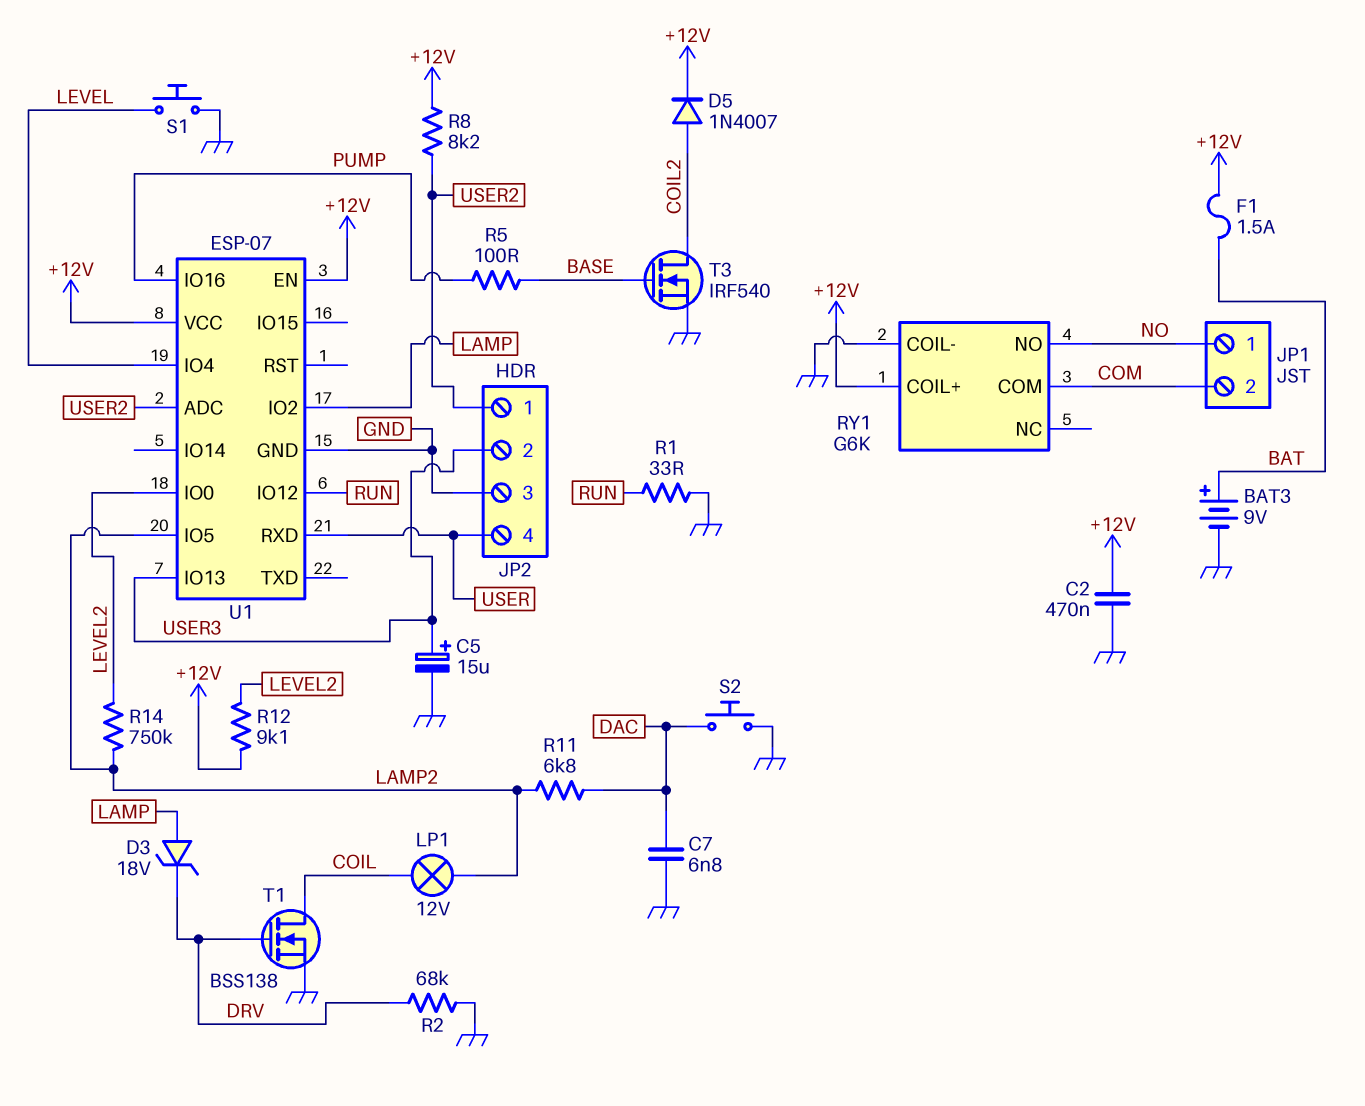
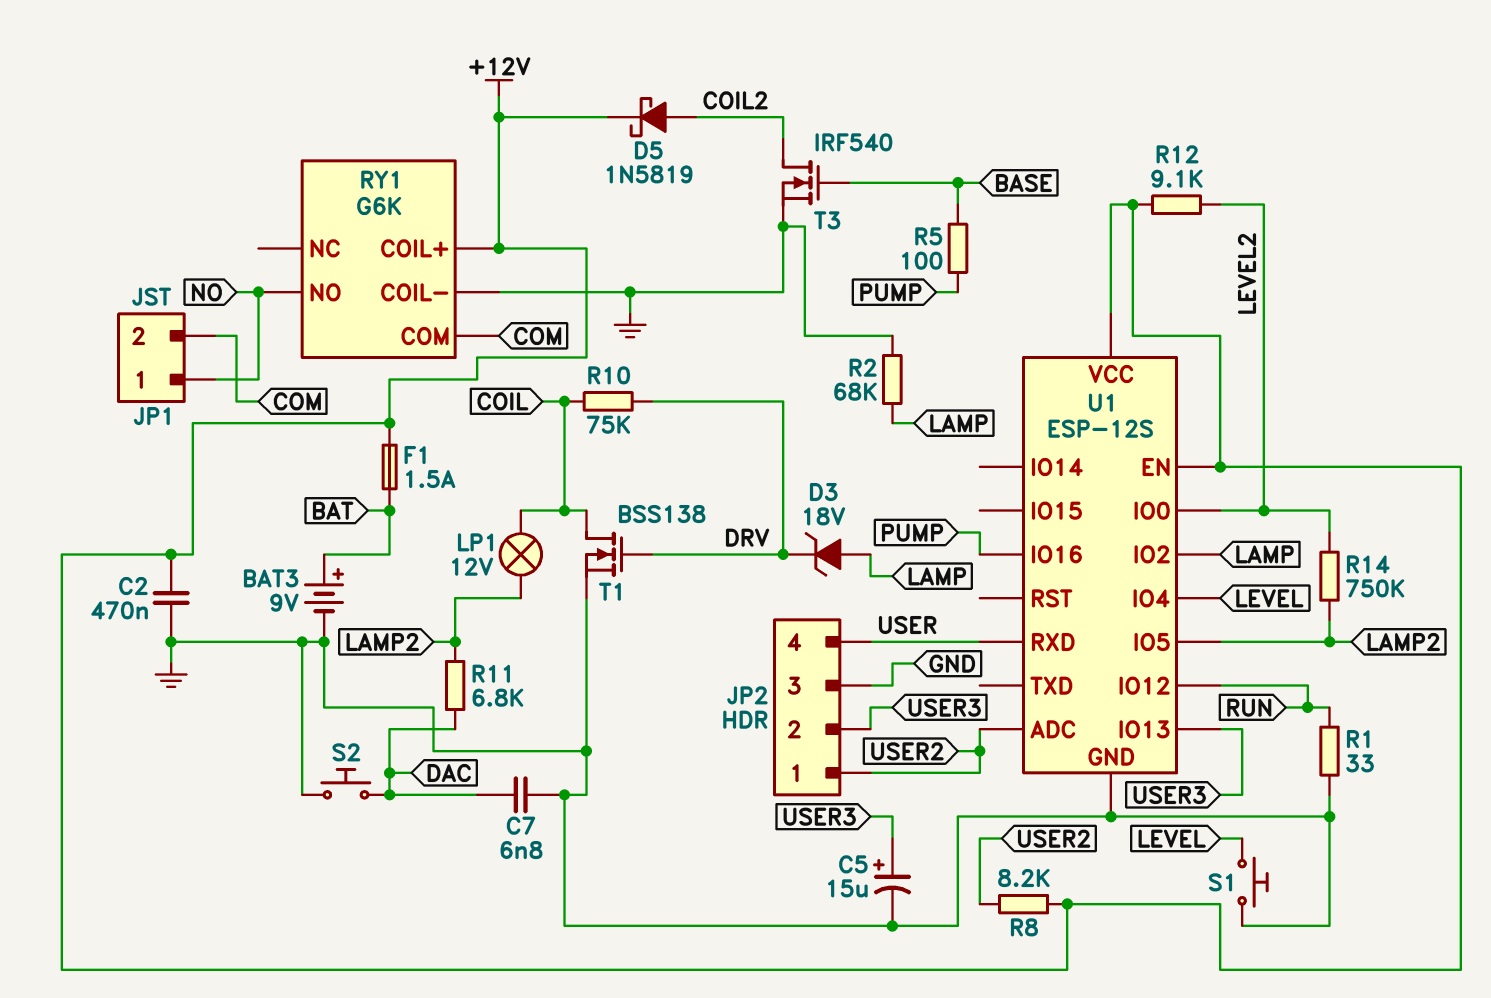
D5: diode 1N4007 (A COIL2, K +12V) -> schottky 1N5819 (A COIL2, K +12V)
R2: 68k (DRV, GND) -> 68k (GND, LAMP)
R10: none -> 75k (COIL, DRV)
U1: ESP-07 -> ESP-12S

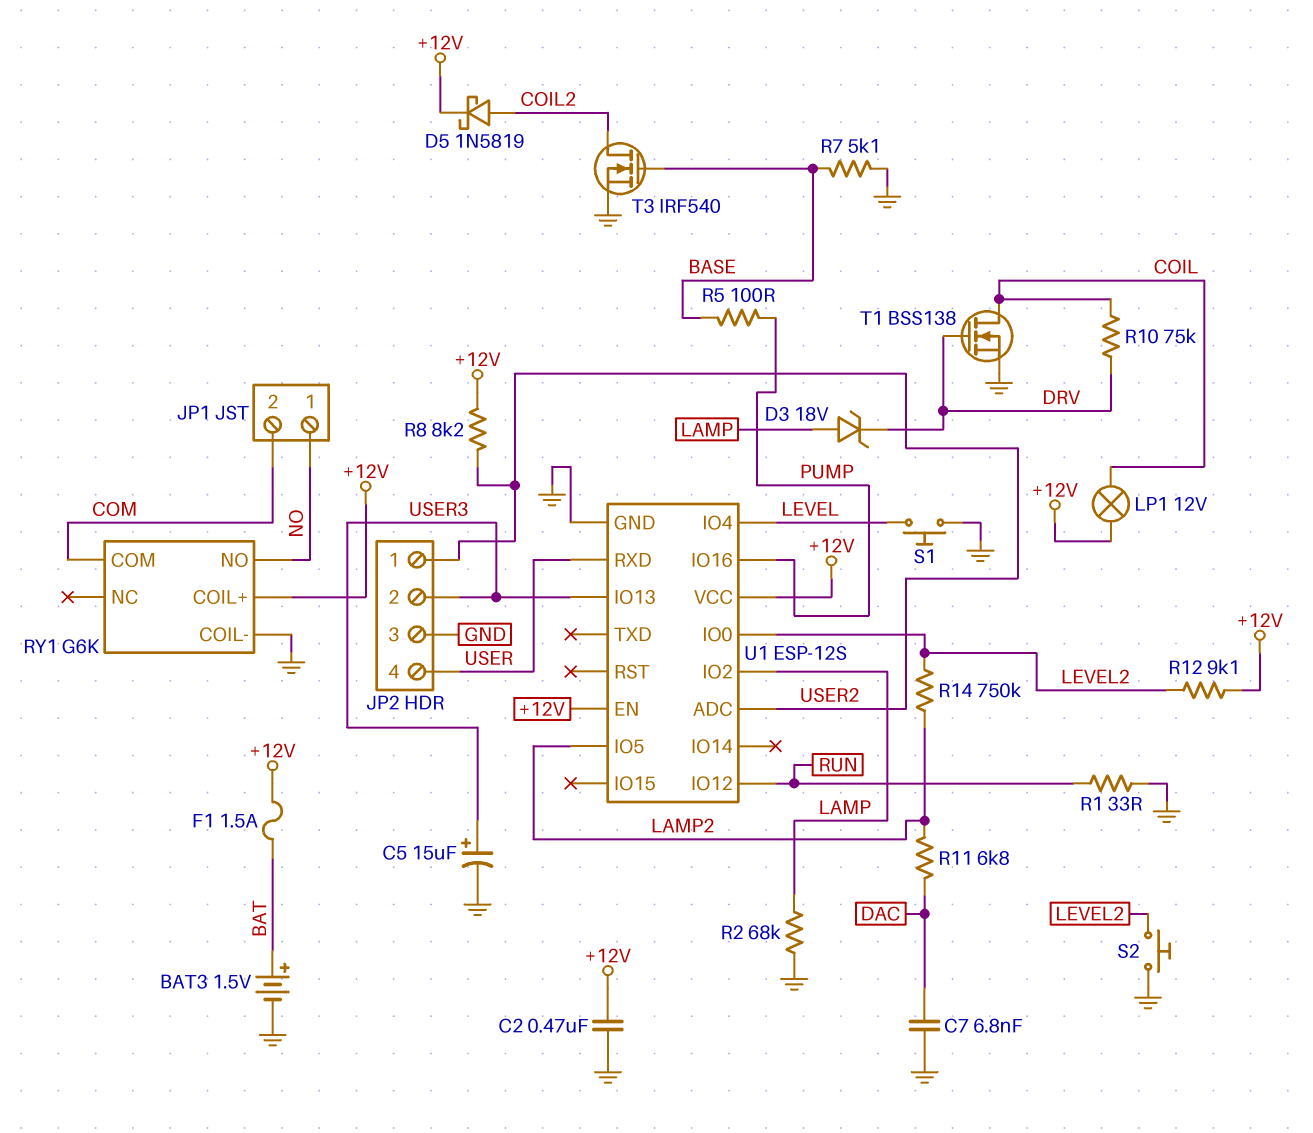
BAT3: 9V (plus BAT, minus GND) -> 1.5V (plus BAT, minus GND)
LP1: lamp 12V (COIL, LAMP2) -> lamp 12V (+12V, COIL)
R7: none -> 5.1k (BASE, GND)
S2: button (DAC, GND) -> button (GND, LEVEL2)

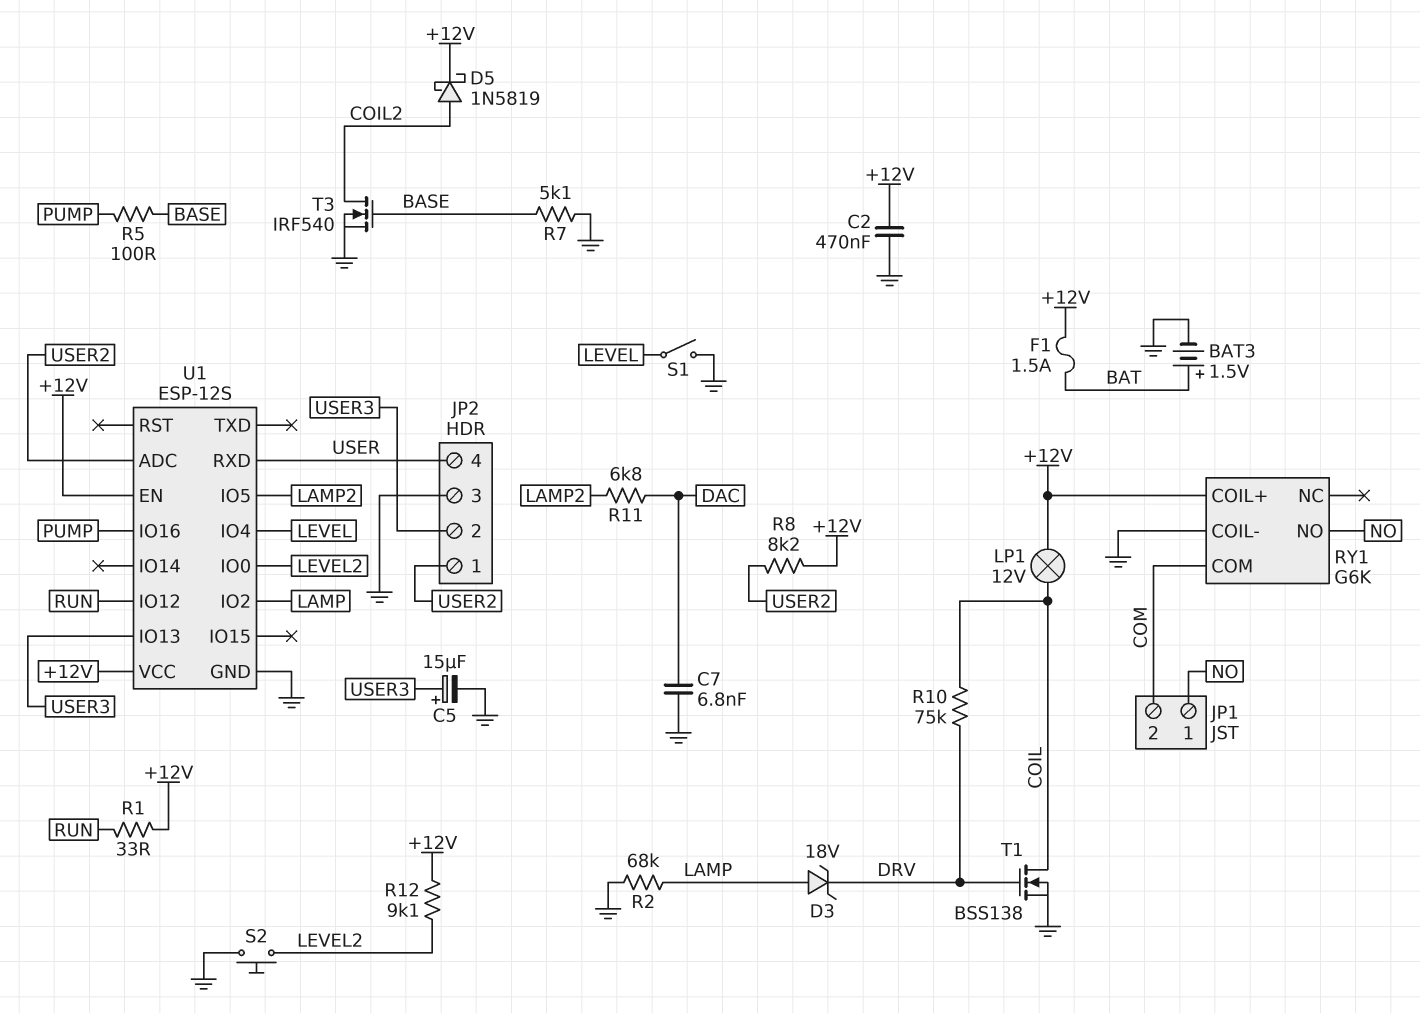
R1: 33 (GND, RUN) -> 33 (+12V, RUN)
R14: 750k (LAMP2, LEVEL2) -> none
S1: button (GND, LEVEL) -> switch (GND, LEVEL)

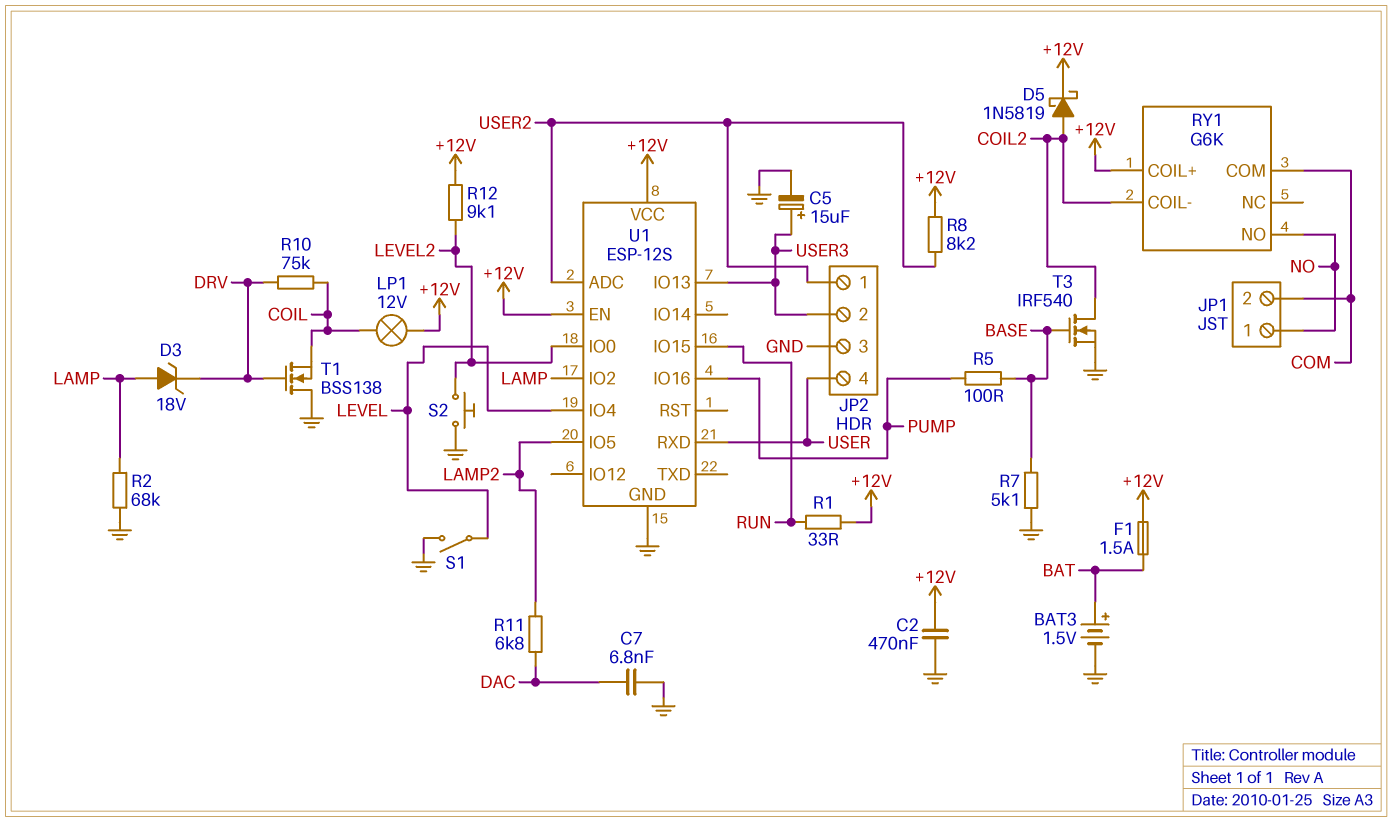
RY1 pin COIL-: GND -> COIL2
T1: NMOS BSS138 (G DRV, D COIL, S GND) -> NMOS BSS138 (G DRV, D GND, S COIL)
U1 pin IO12: RUN -> none
U1 pin IO15: none -> RUN

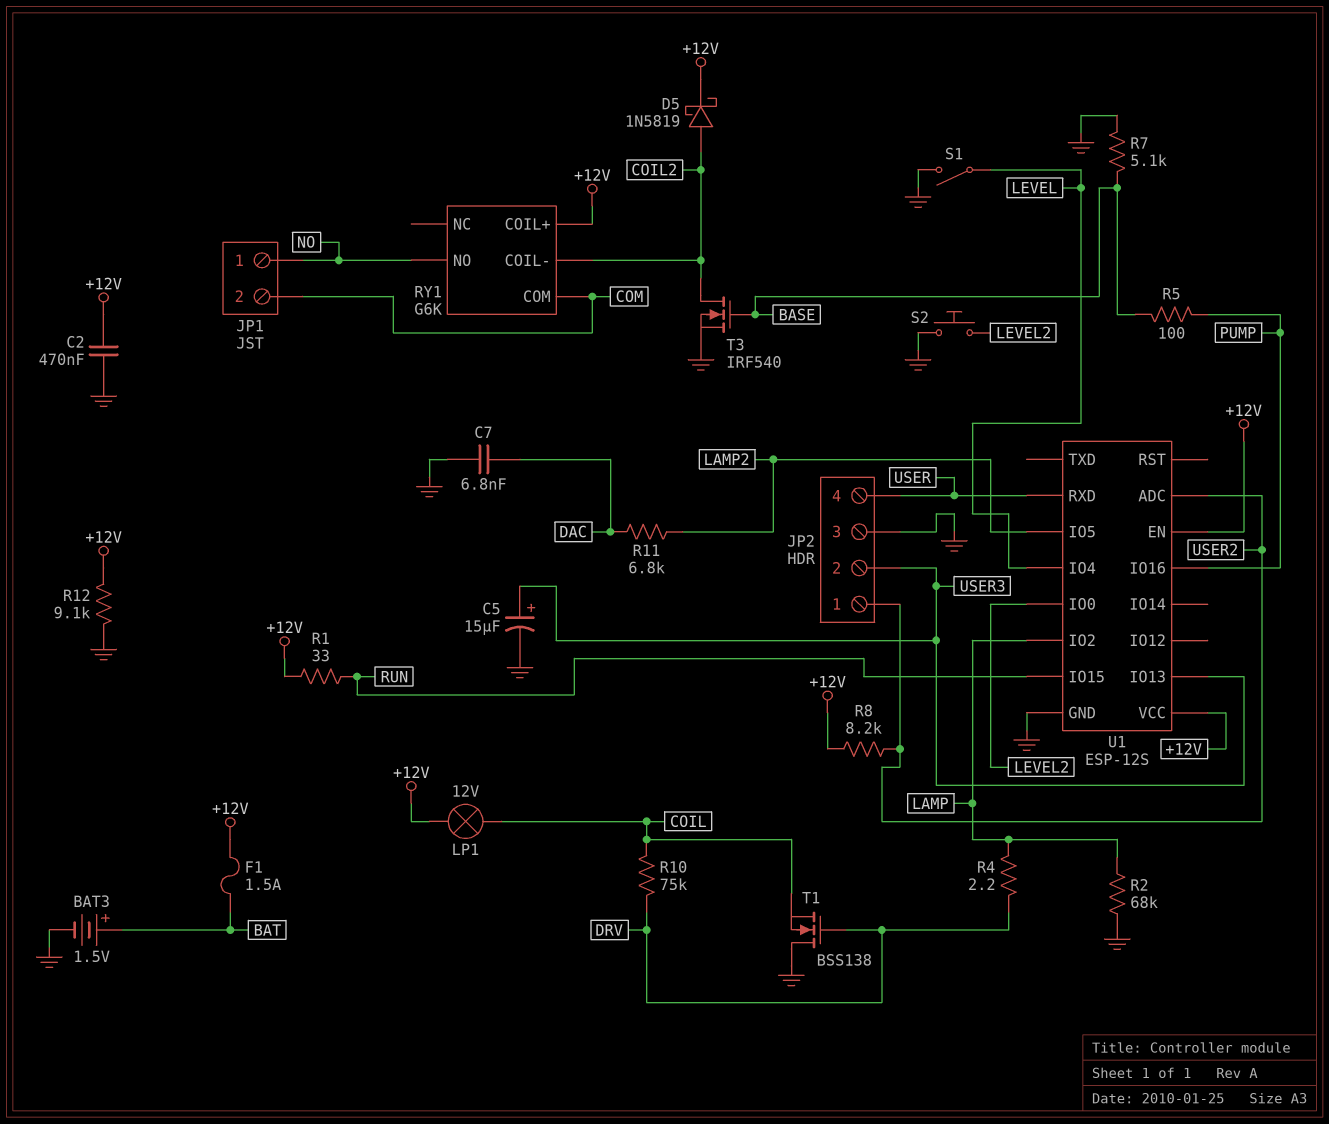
D3: zener 18V (A LAMP, K DRV) -> none
R4: none -> 2.2 (DRV, LAMP)
R12: 9.1k (+12V, LEVEL2) -> 9.1k (+12V, GND)

